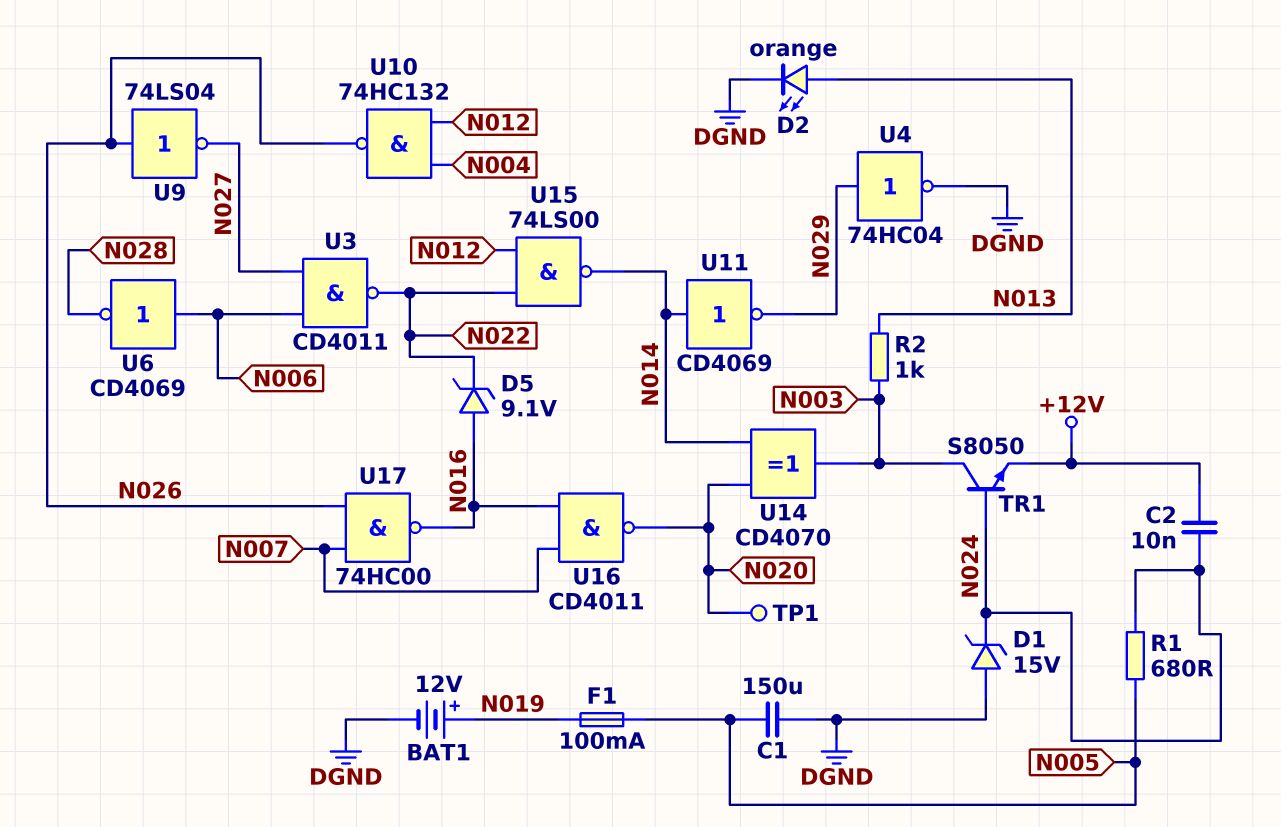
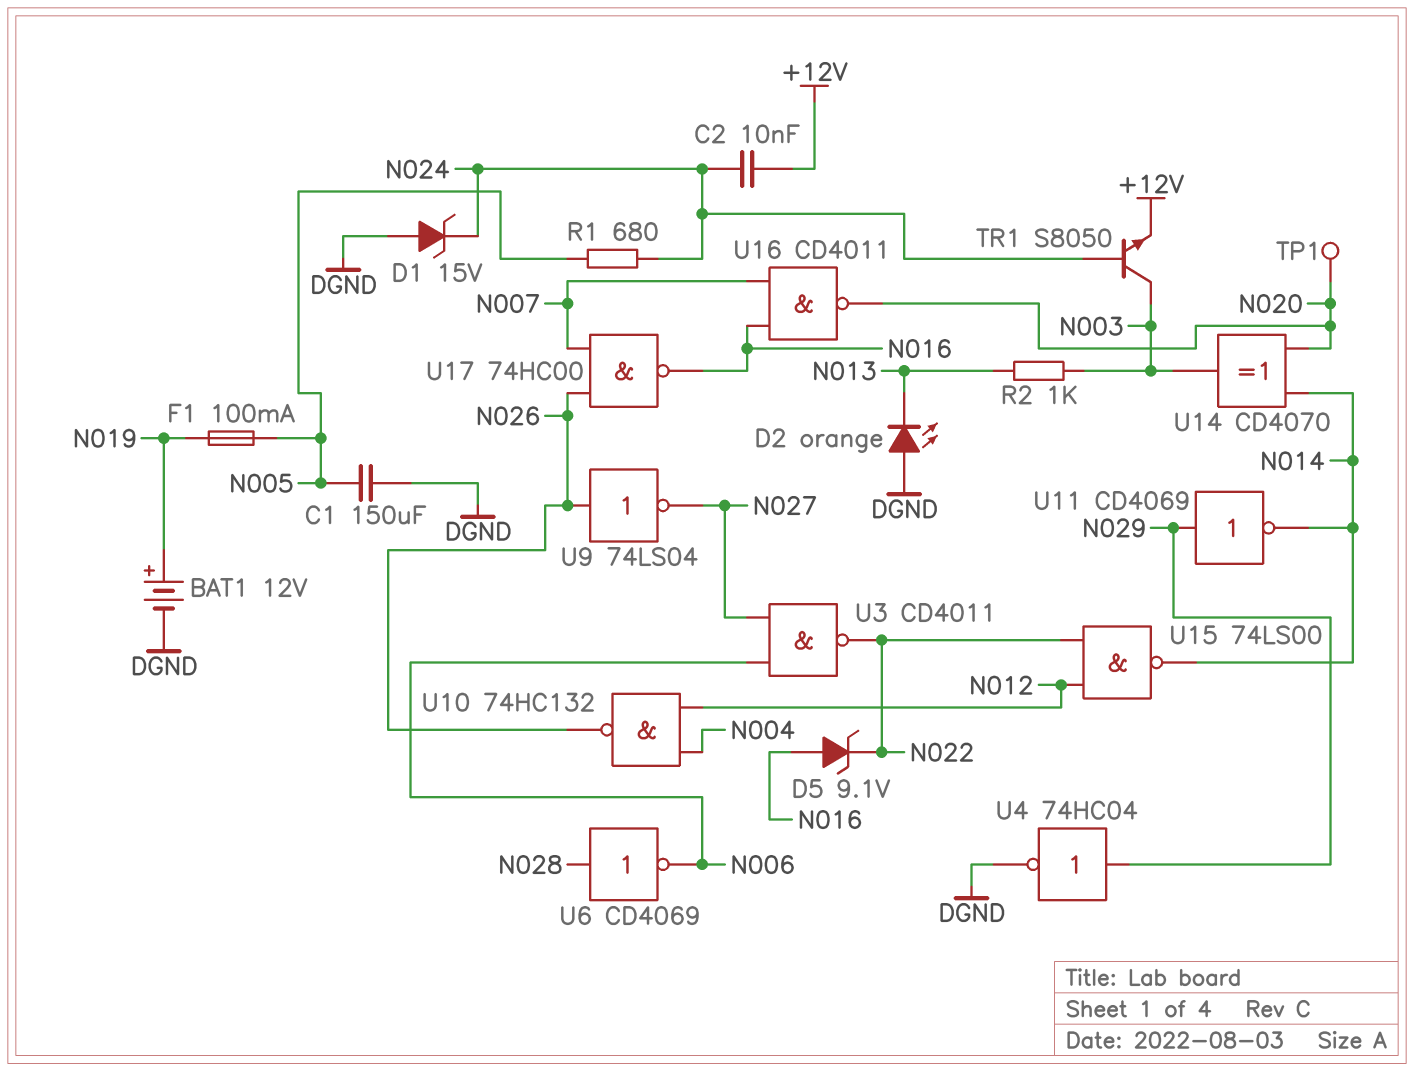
D2: LED orange (A N013, K DGND) -> LED orange (A DGND, K N013)
U6: NOT CD4069 (in N006, out N028) -> NOT CD4069 (in N028, out N006)
U11: NOT CD4069 (in N014, out N029) -> NOT CD4069 (in N029, out N014)

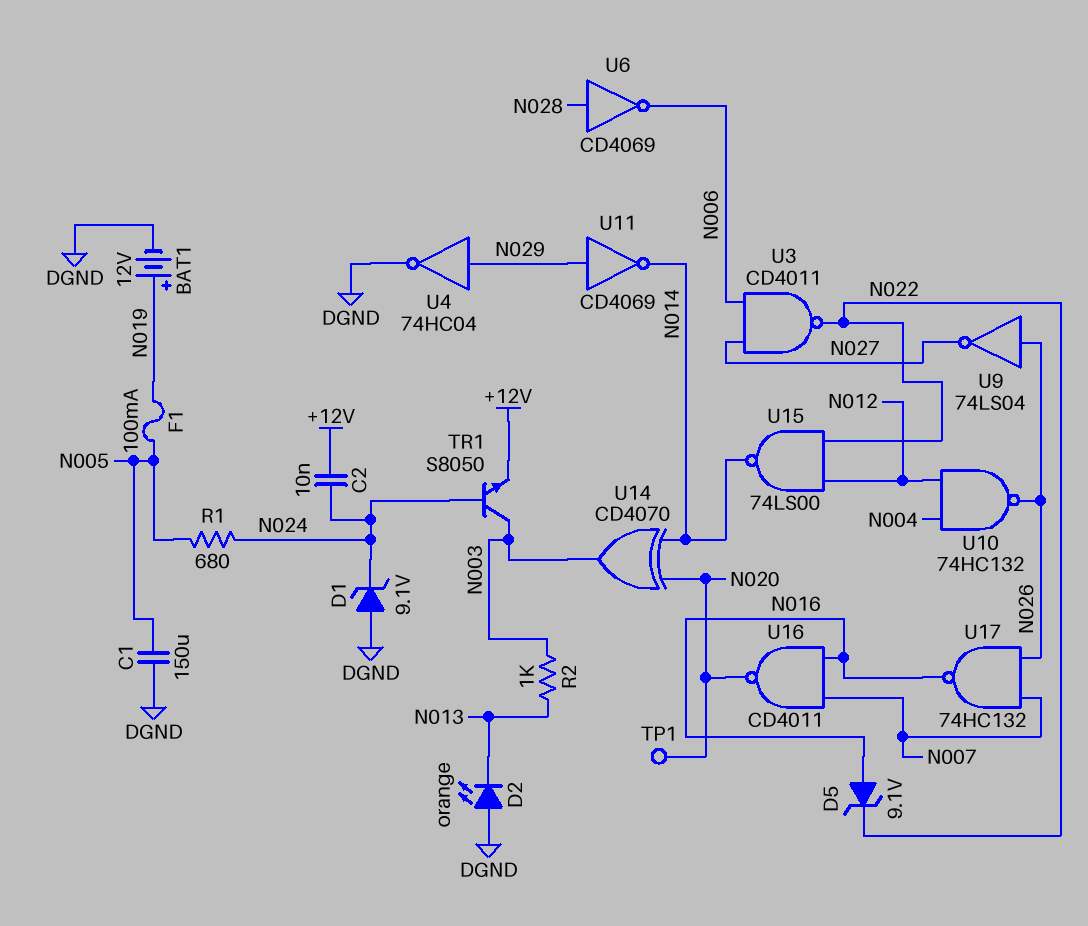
D1: zener 15V (A DGND, K N024) -> zener 9.1V (A DGND, K N024)
U17: NAND 74HC00 (in N007, in N026, out N016) -> NAND 74HC132 (in N007, in N026, out N016)

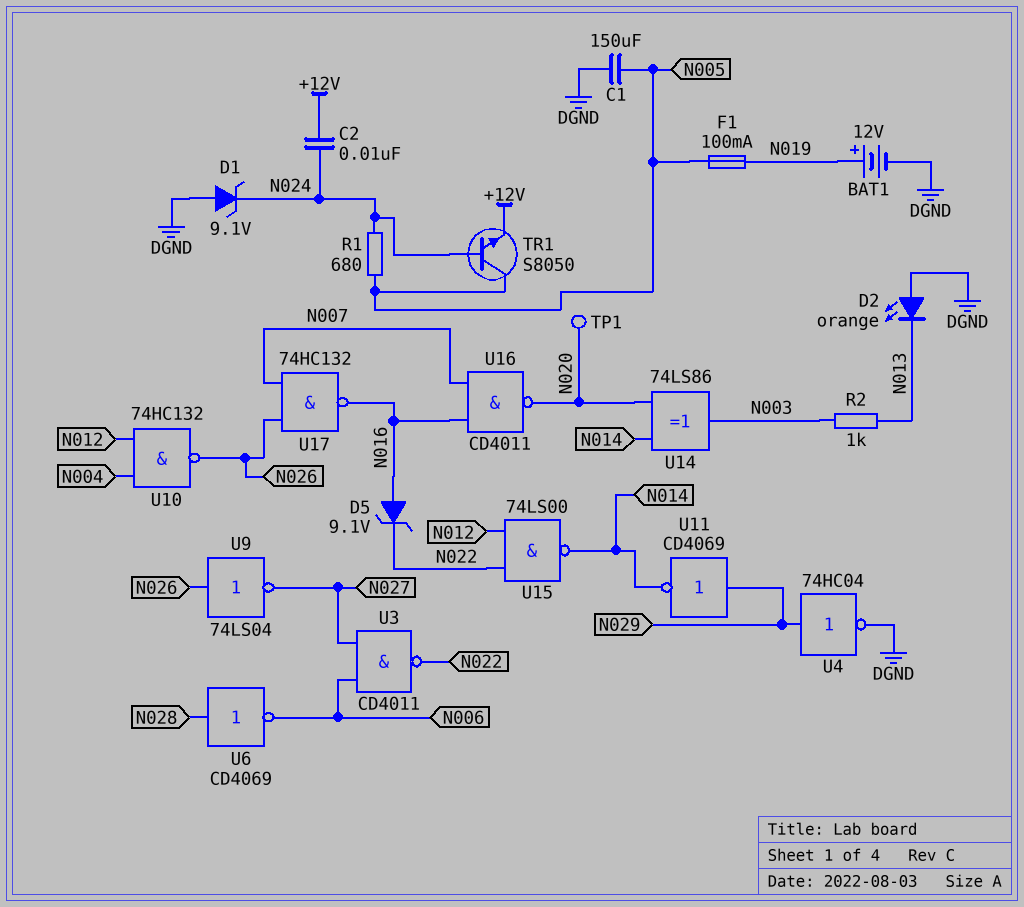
TR1: NPN S8050 (B N024, C N003, E +12V) -> NPN S8050 (B N024, C N005, E +12V)
U14: XOR CD4070 (in N014, in N020, out N003) -> XOR 74LS86 (in N014, in N020, out N003)

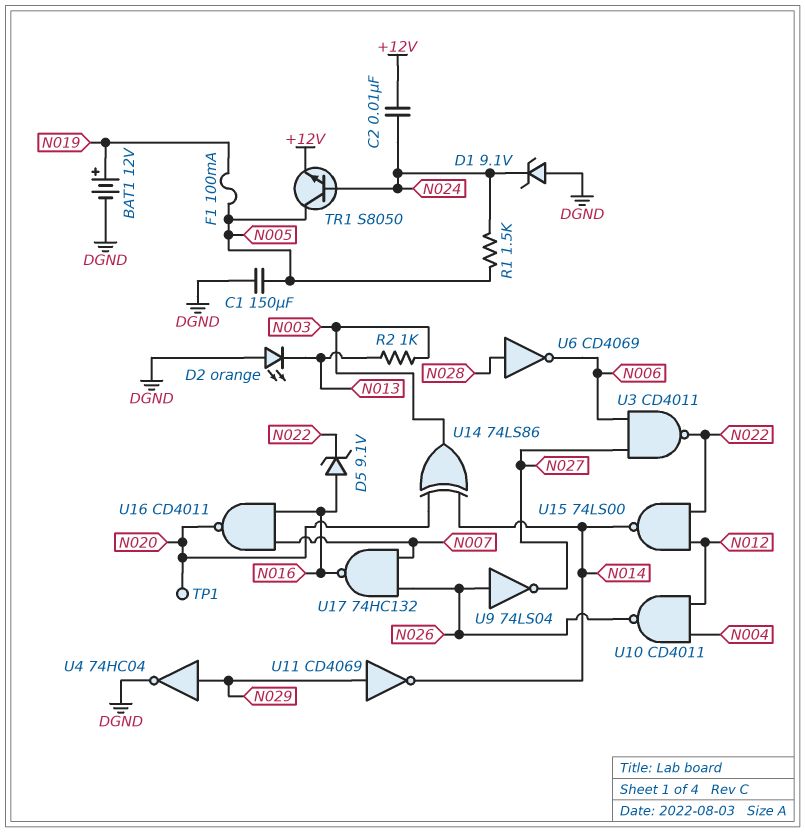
R1: 680 (N005, N024) -> 1.5k (N005, N024)
U10: NAND 74HC132 (in N004, in N012, out N026) -> NAND CD4011 (in N004, in N012, out N026)

